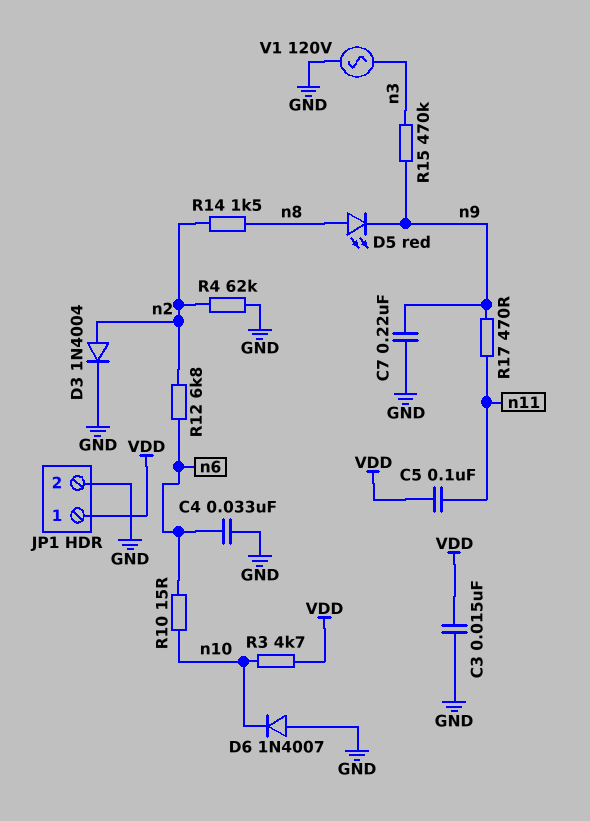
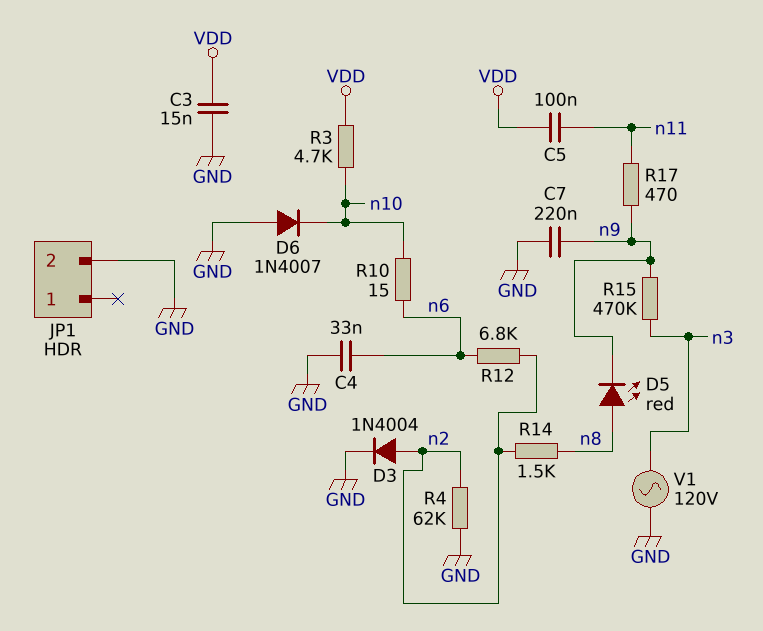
JP1 pin 1: VDD -> none

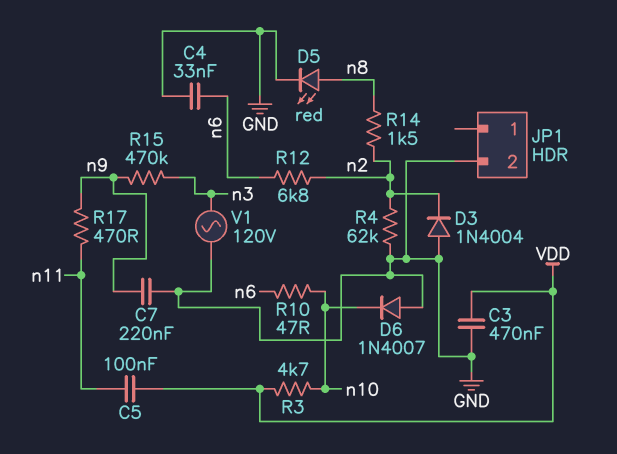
C3: 15nF (GND, VDD) -> 470nF (GND, VDD)
D3: diode 1N4004 (A n2, K GND) -> diode 1N4004 (A GND, K n2)
D5: LED red (A n8, K n9) -> LED red (A n8, K GND)
R10: 15 (n6, n10) -> 47 (n6, n10)

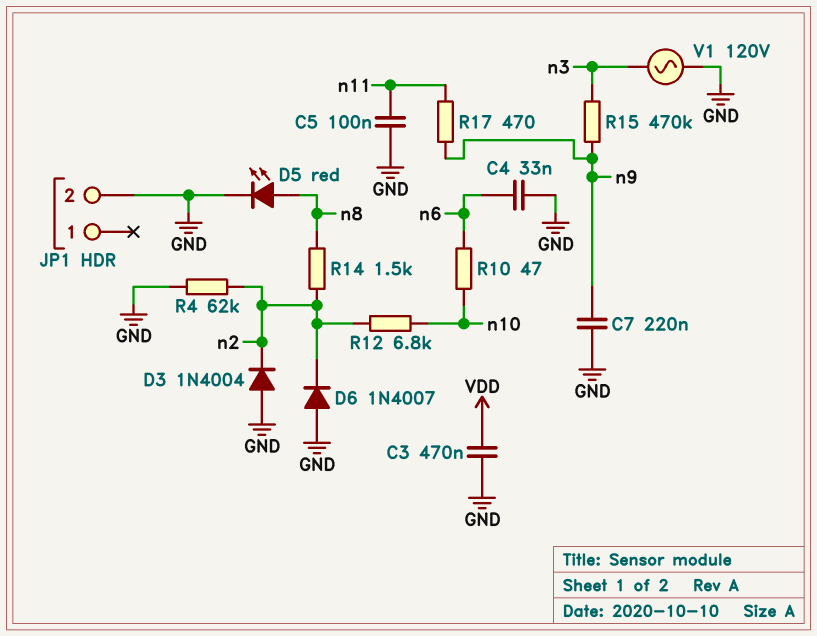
C5: 100nF (VDD, n11) -> 100nF (GND, n11)
D6: diode 1N4007 (A GND, K n10) -> diode 1N4007 (A GND, K n2)
R3: 4.7k (VDD, n10) -> none
R12: 6.8k (n2, n6) -> 6.8k (n2, n10)

